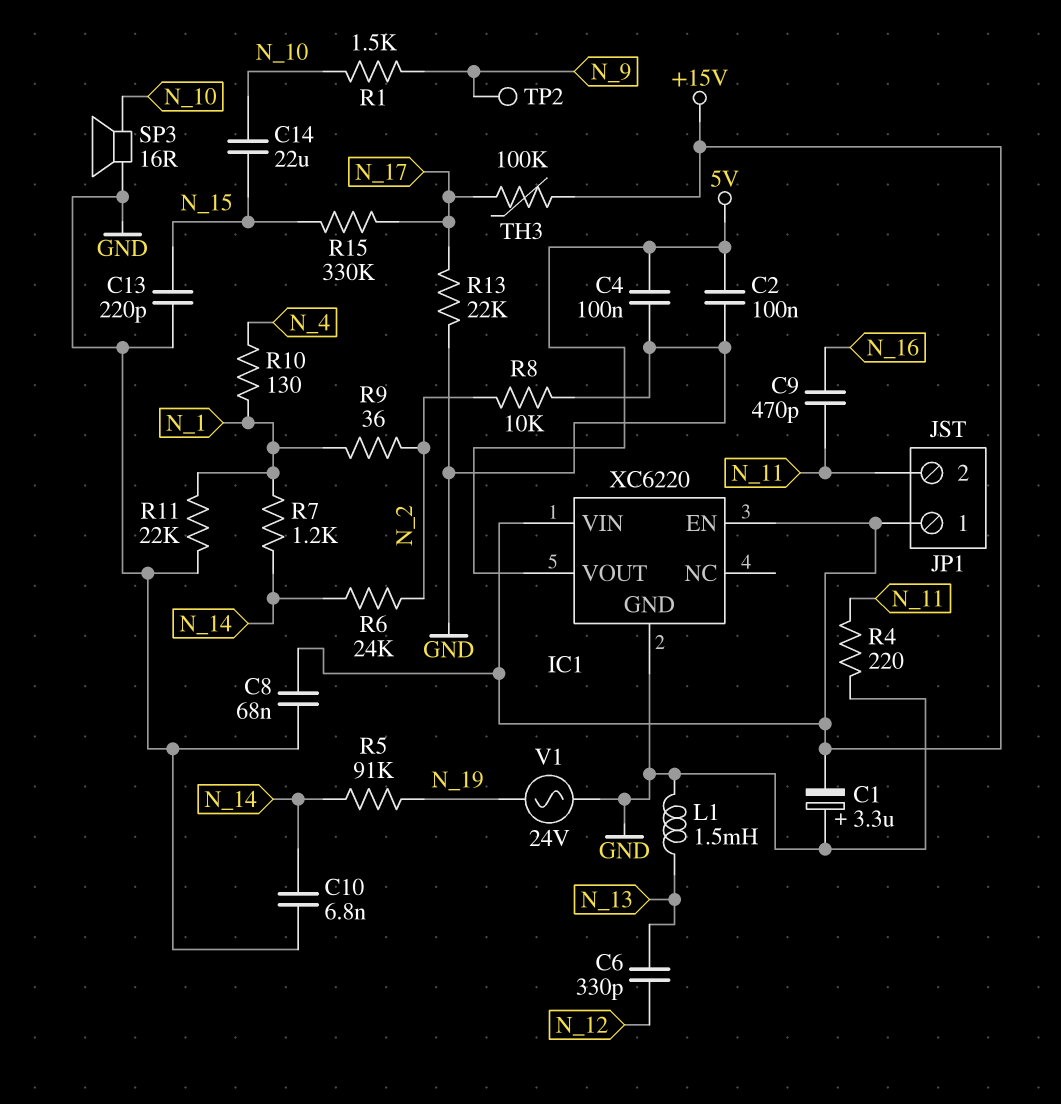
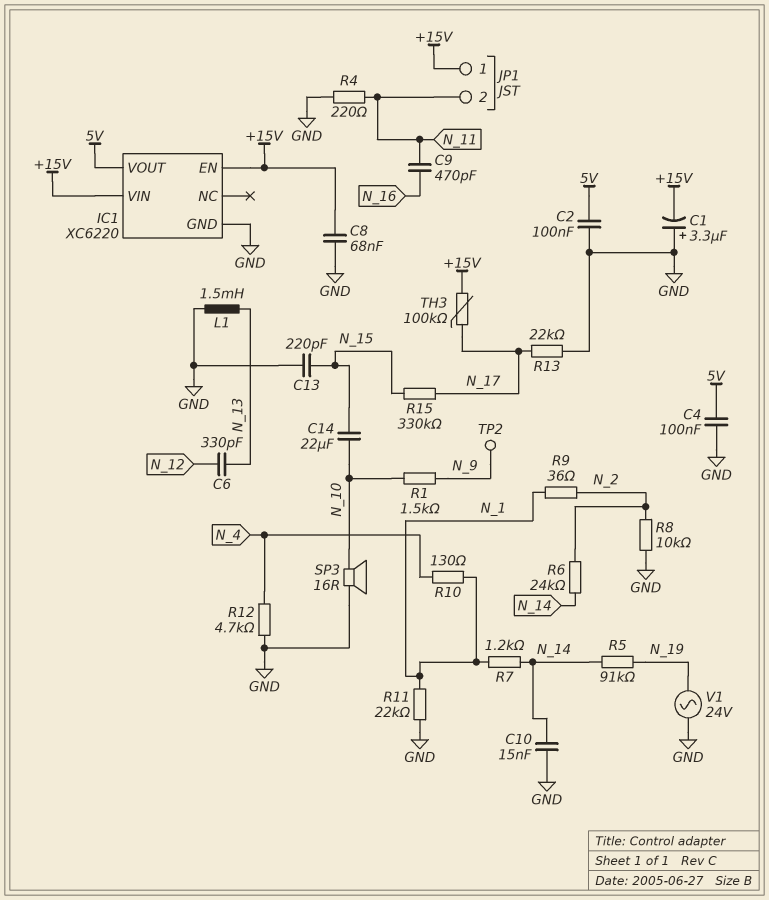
C10: 6.8nF (GND, N_14) -> 15nF (GND, N_14)
R12: none -> 4.7k (GND, N_4)

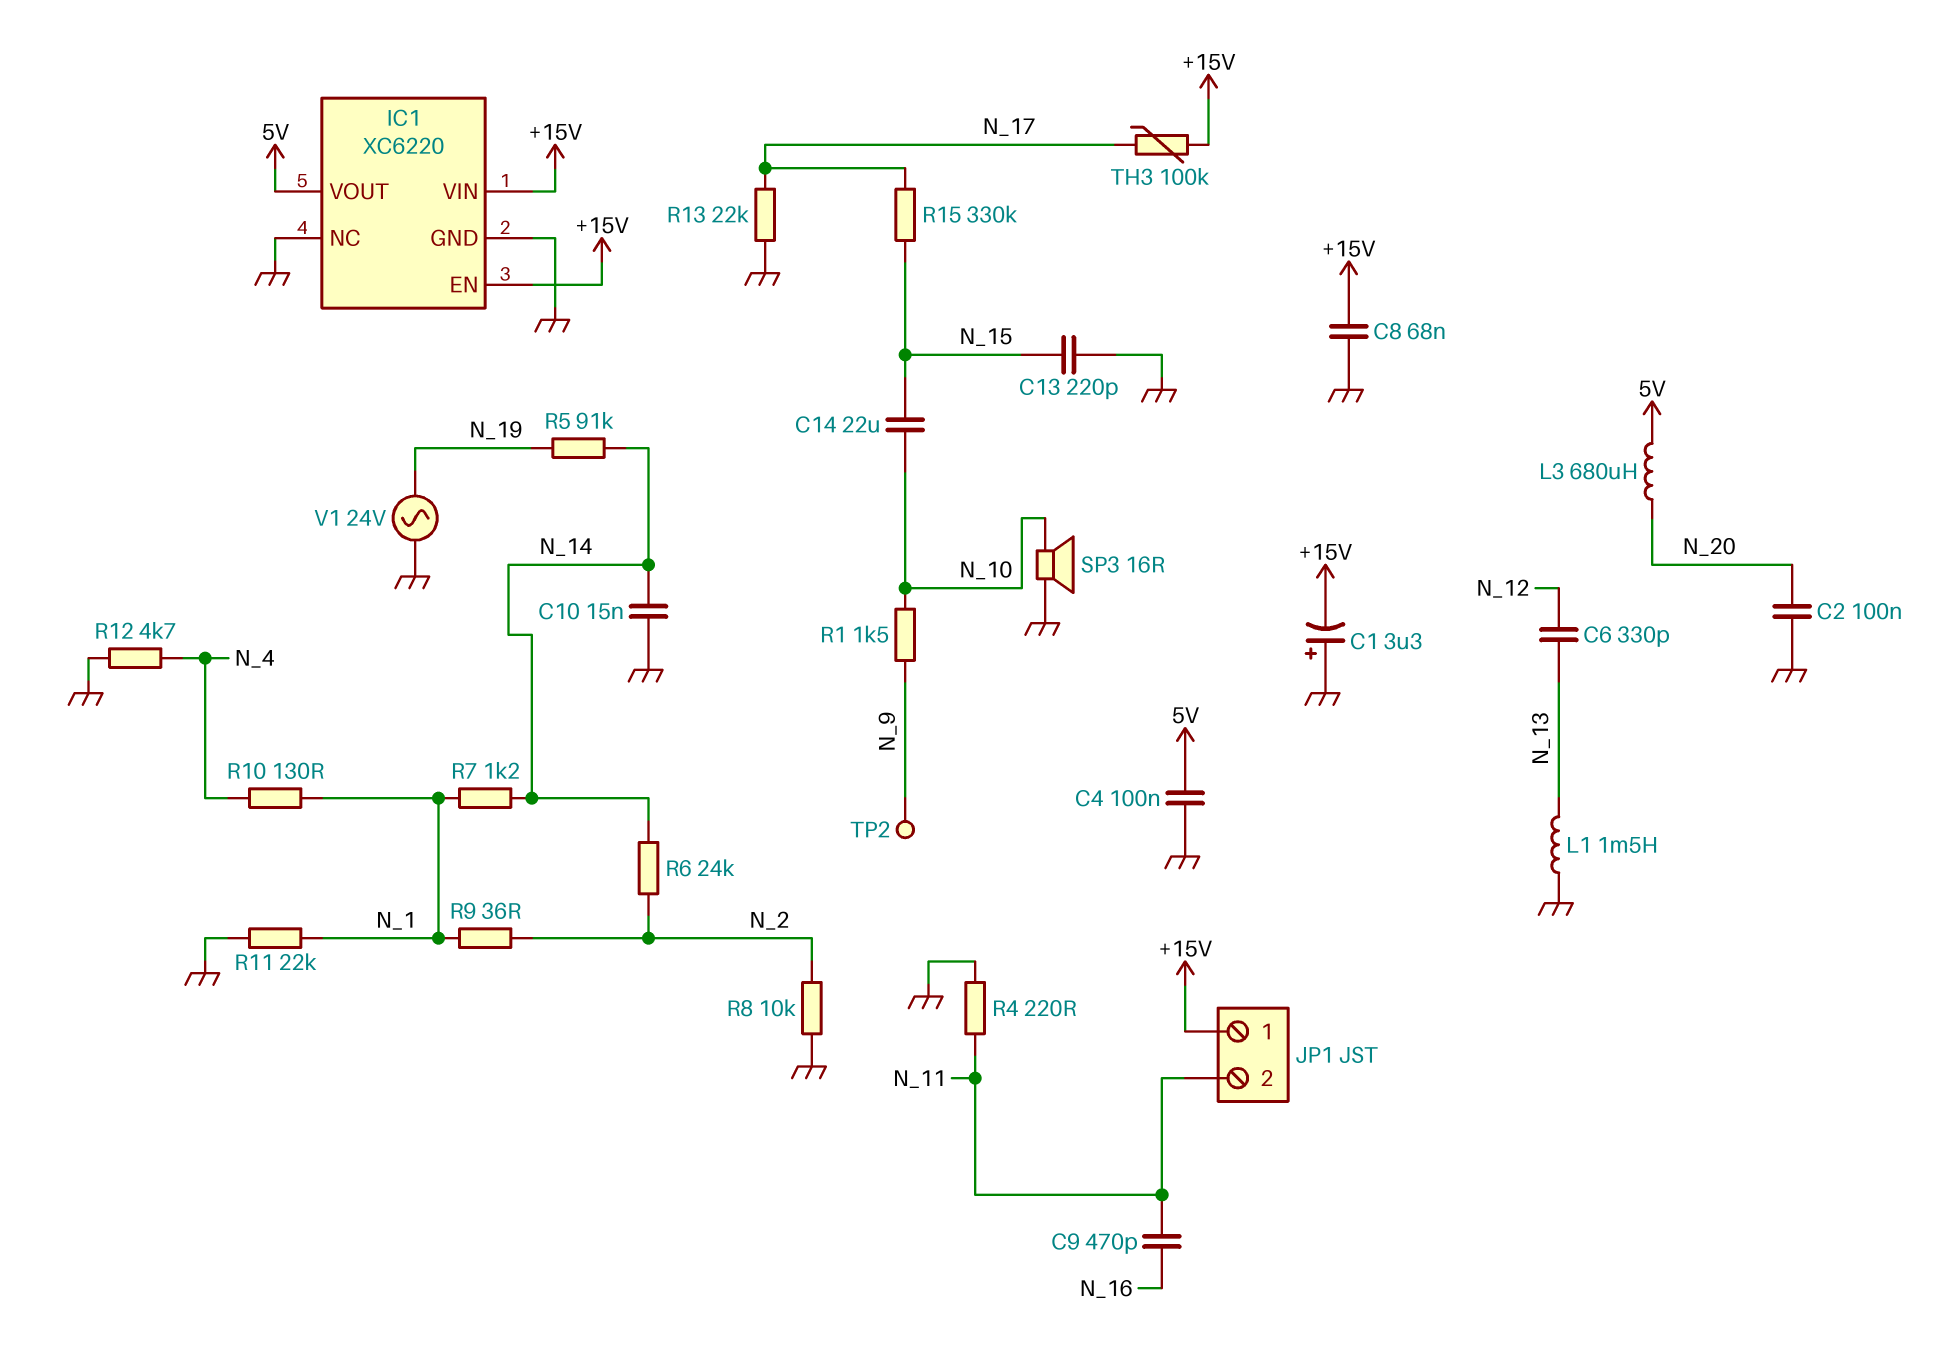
C2: 100nF (5V, GND) -> 100nF (GND, N_20)
IC1 pin NC: none -> GND
L3: none -> 680uH (5V, N_20)

